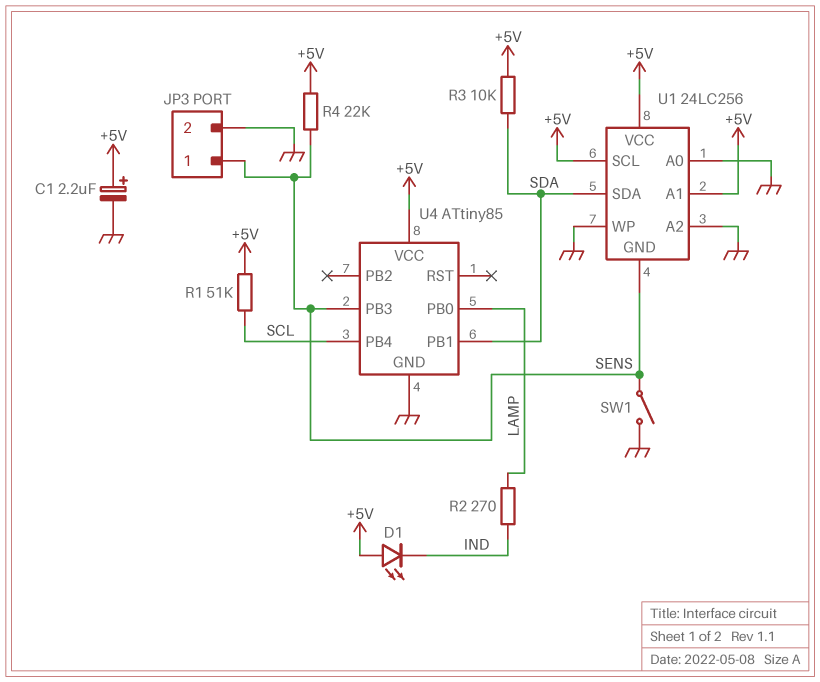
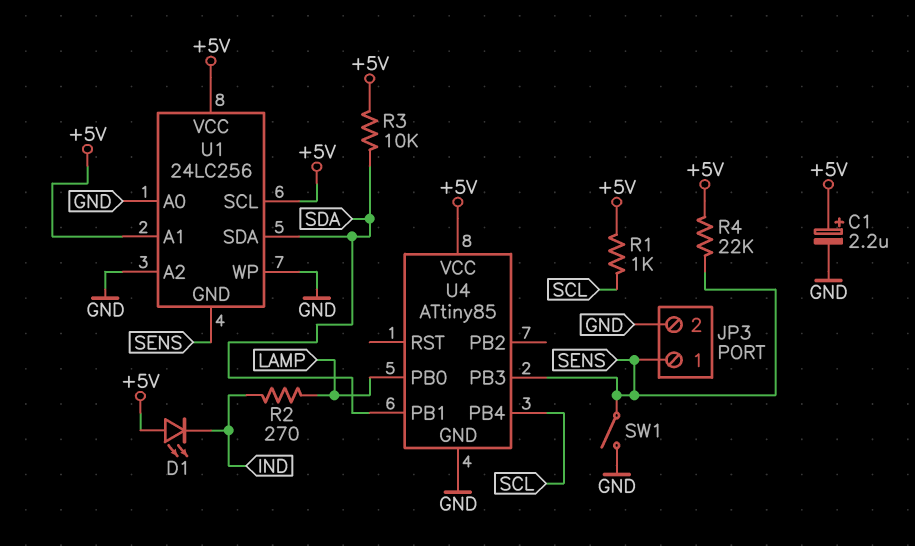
R1: 51k (+5V, SCL) -> 1k (+5V, SCL)

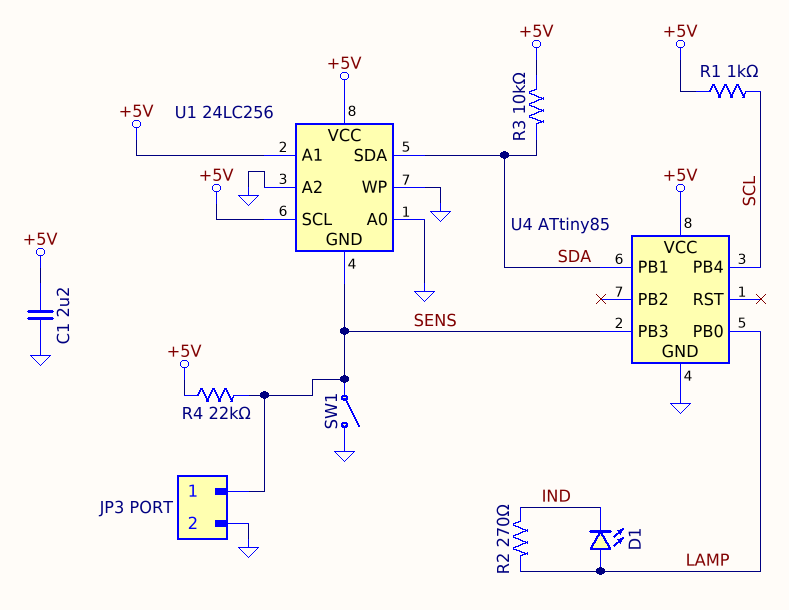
C1: 2.2uF (plus +5V, minus GND) -> 2.2uF (+5V, GND)
D1: LED (A +5V, K IND) -> LED (A LAMP, K IND)

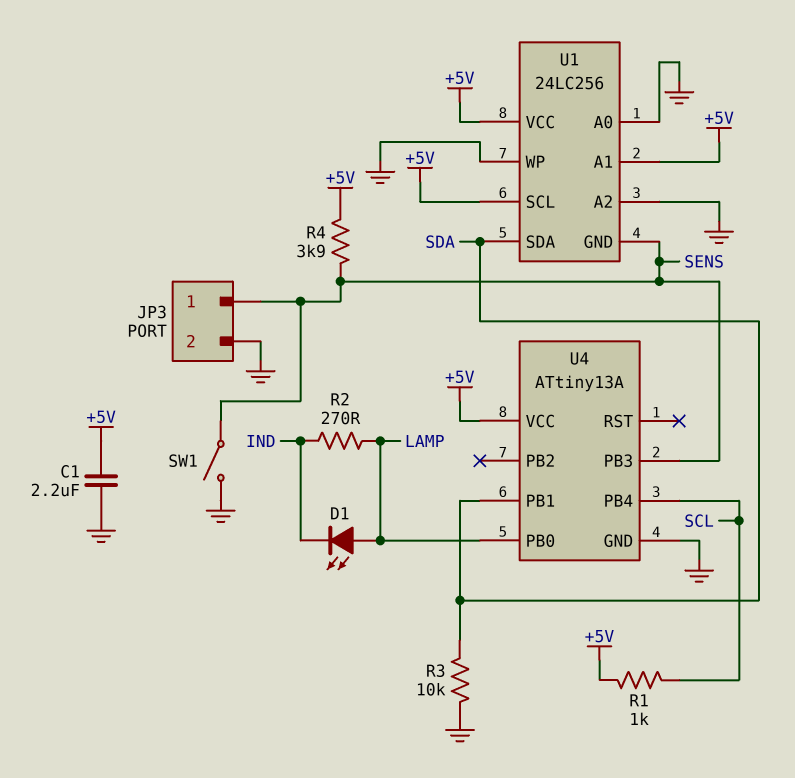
R3: 10k (+5V, SDA) -> 10k (GND, SDA)
R4: 22k (+5V, SENS) -> 3.9k (+5V, SENS)
U4: ATtiny85 -> ATtiny13A

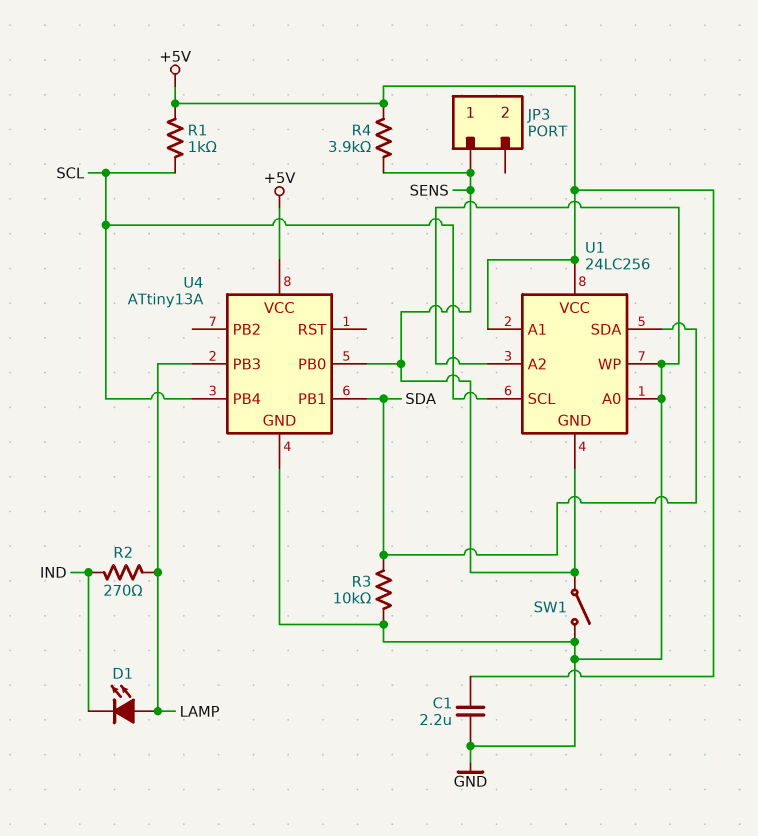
JP3 pin 2: GND -> none
U1 pin SCL: +5V -> SCL
U4 pin PB0: LAMP -> SENS
U4 pin PB3: SENS -> LAMP

